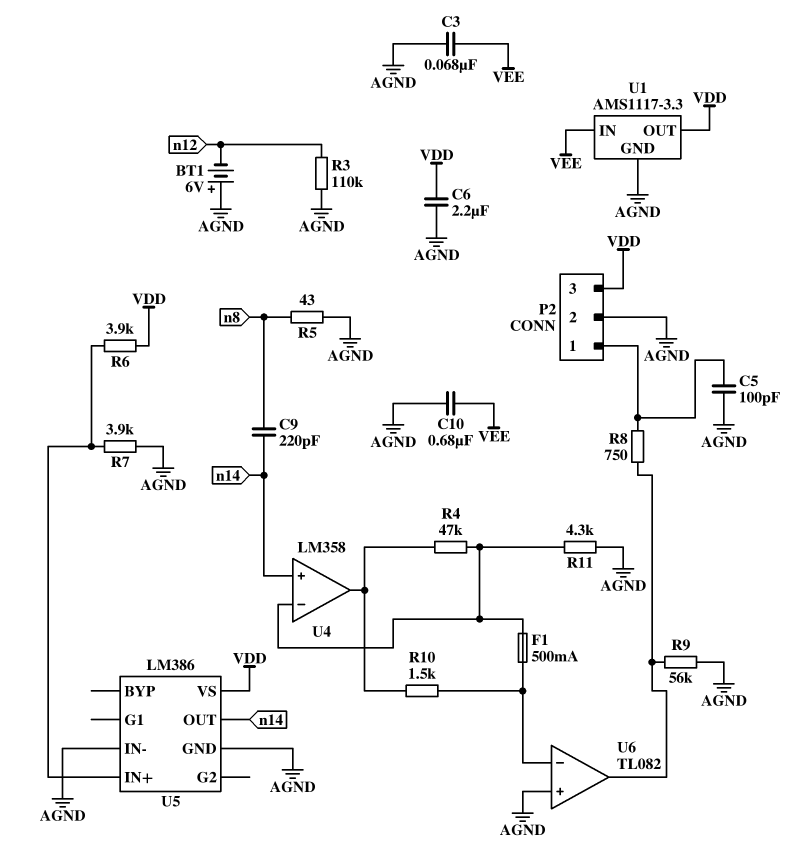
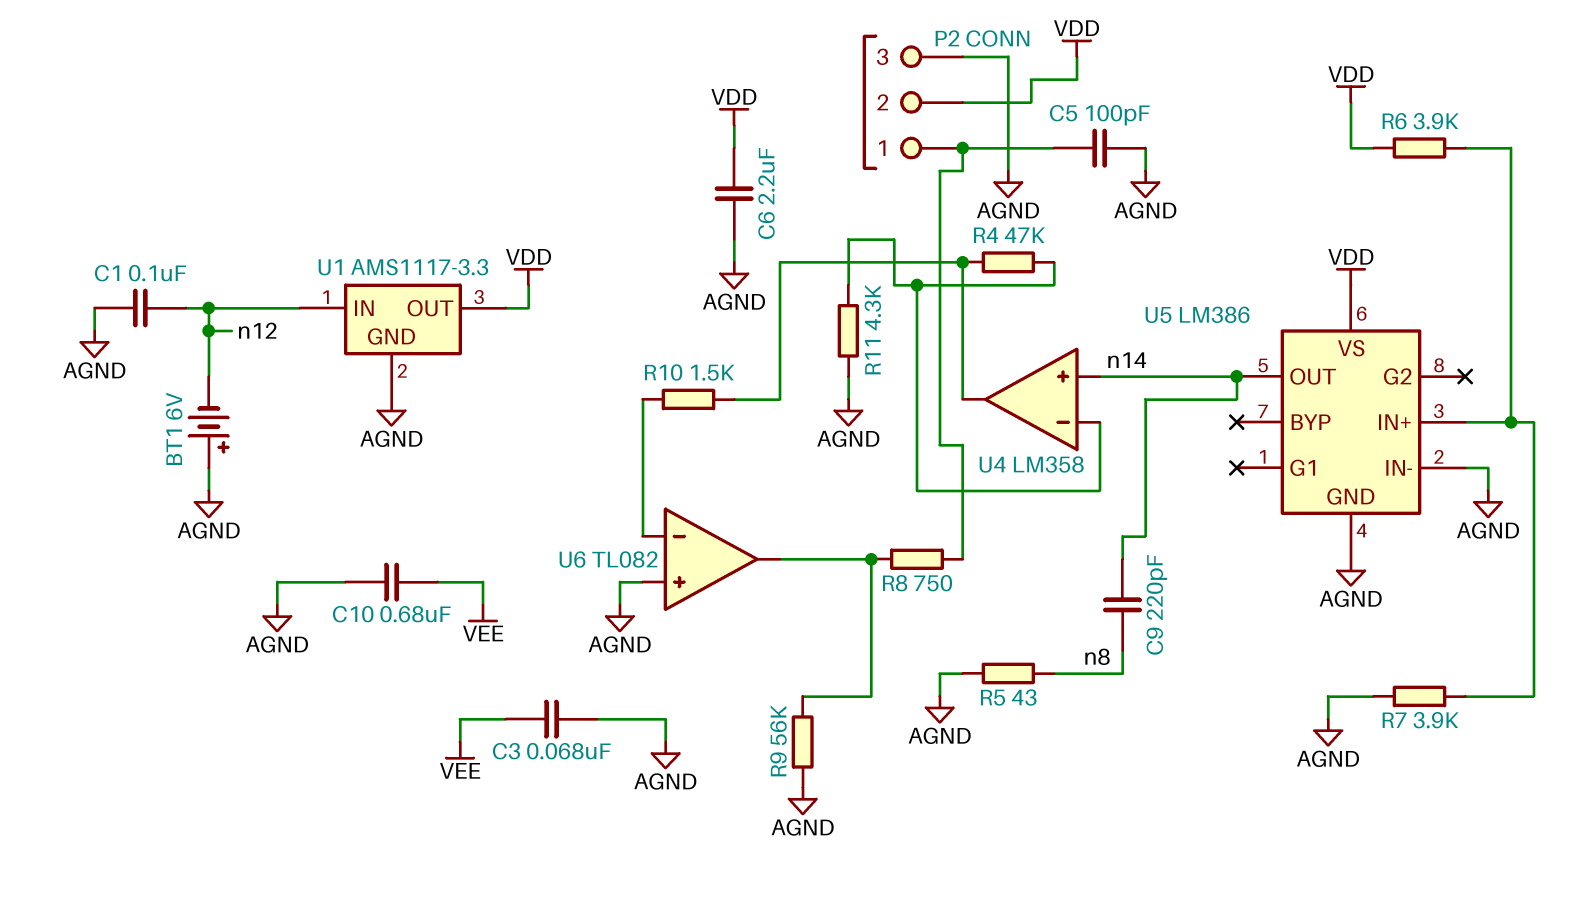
C1: none -> 100nF (AGND, n12)
F1: 500mA (U4/in-, U6/in-) -> none
P2 pin 2: AGND -> VDD
P2 pin 3: VDD -> AGND
R3: 110k (AGND, n12) -> none
U1 pin IN: VEE -> n12

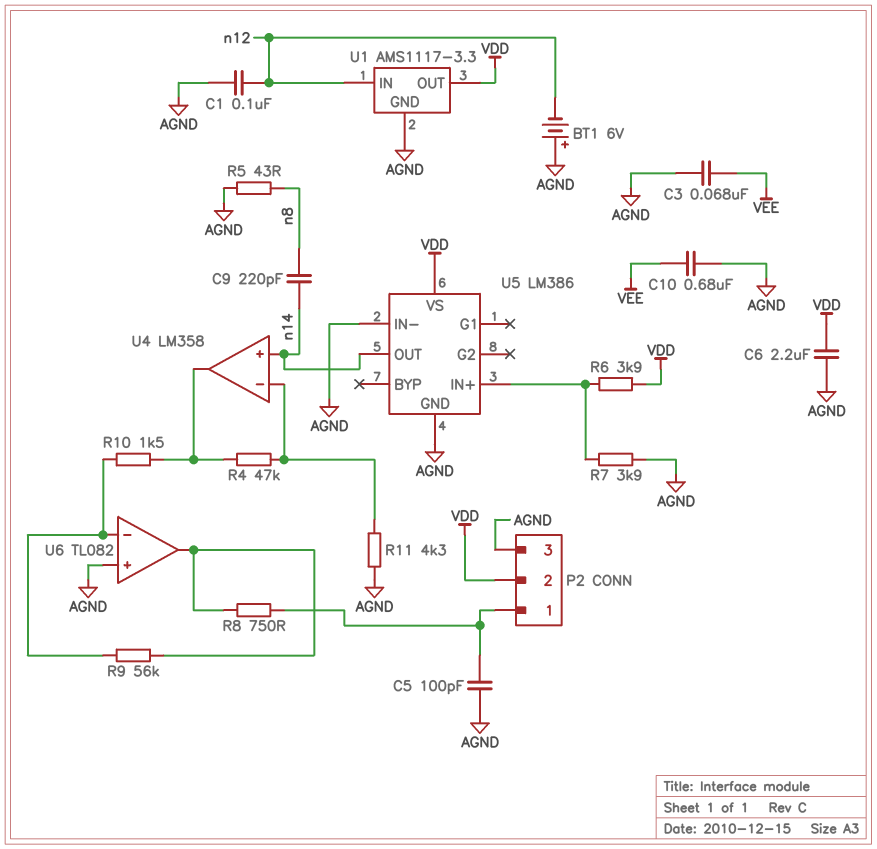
R9: 56k (AGND, U6/out) -> 56k (U6/in-, U6/out)

